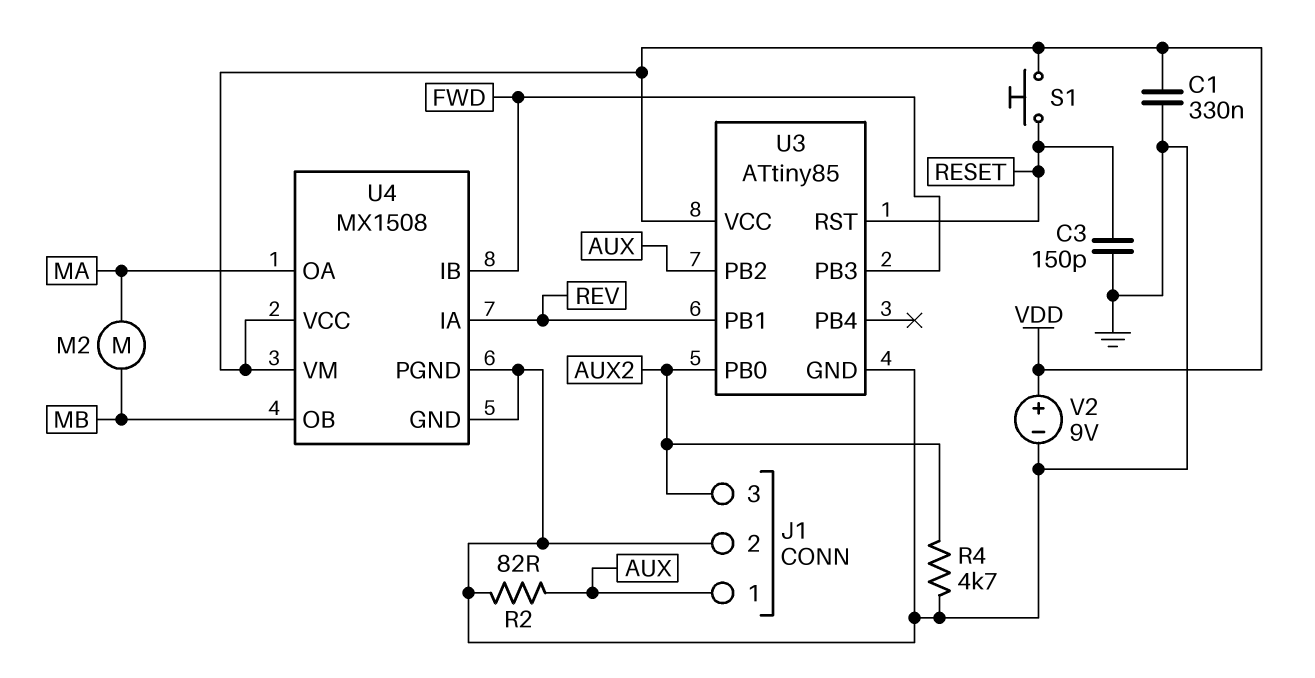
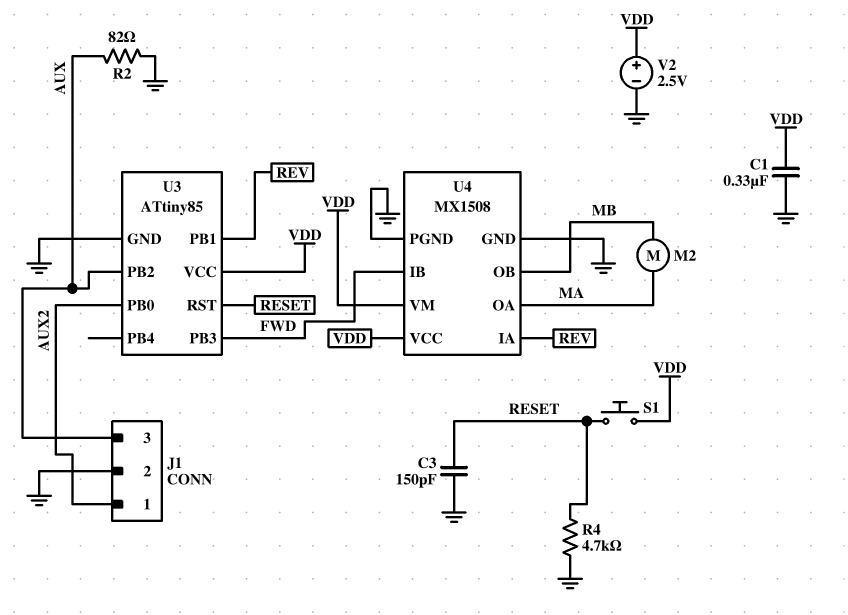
J1 pin 1: AUX -> AUX2
J1 pin 3: AUX2 -> AUX
R4: 4.7k (AUX2, GND) -> 4.7k (GND, RESET)
V2: 9V (plus VDD, minus GND) -> 2.5V (plus VDD, minus GND)

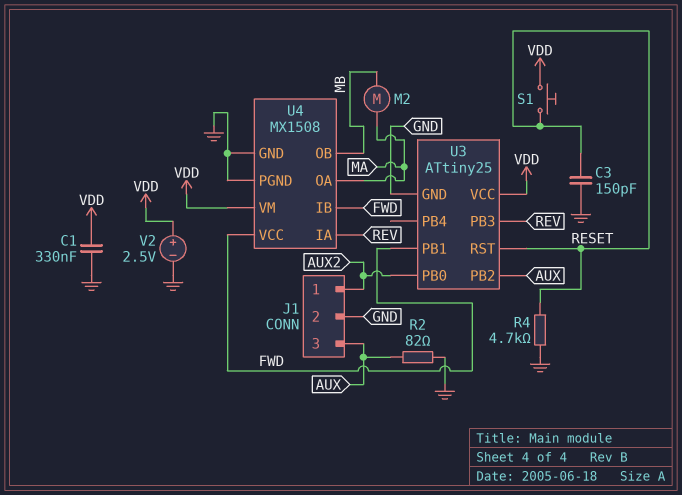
U3: ATtiny85 -> ATtiny25
U3 pin PB1: REV -> FWD
U3 pin PB3: FWD -> REV
U4 pin VCC: VDD -> FWD

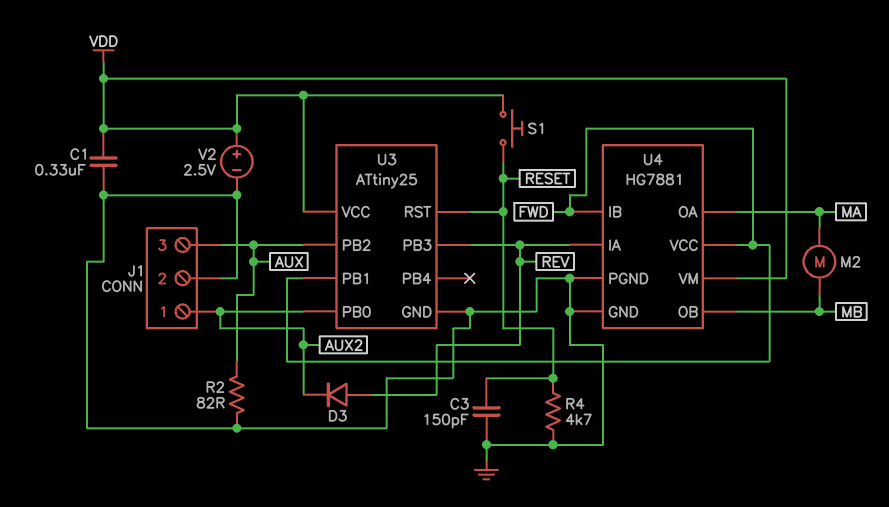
D3: none -> diode (A REV, K AUX2)
U4: MX1508 -> HG7881

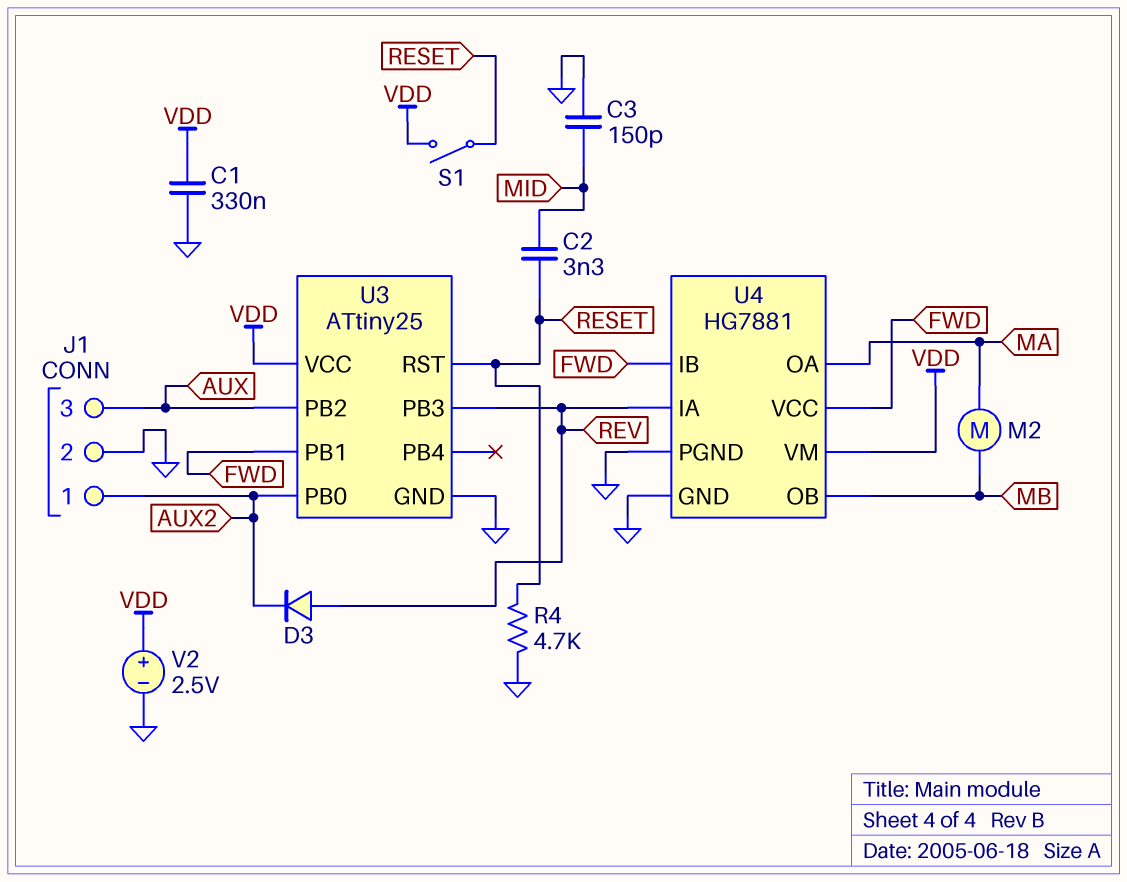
C2: none -> 3.3nF (MID, RESET)
C3: 150pF (GND, RESET) -> 150pF (GND, MID)
R2: 82 (AUX, GND) -> none
S1: button (RESET, VDD) -> switch (RESET, VDD)

